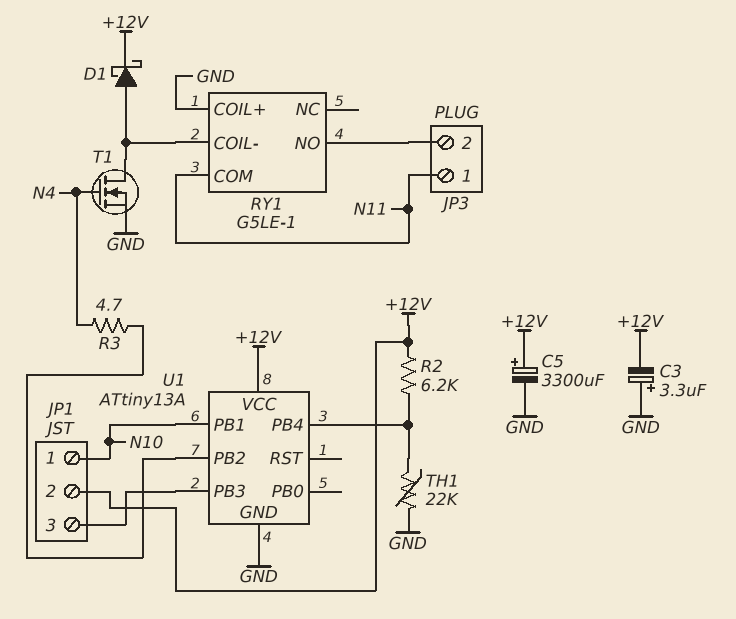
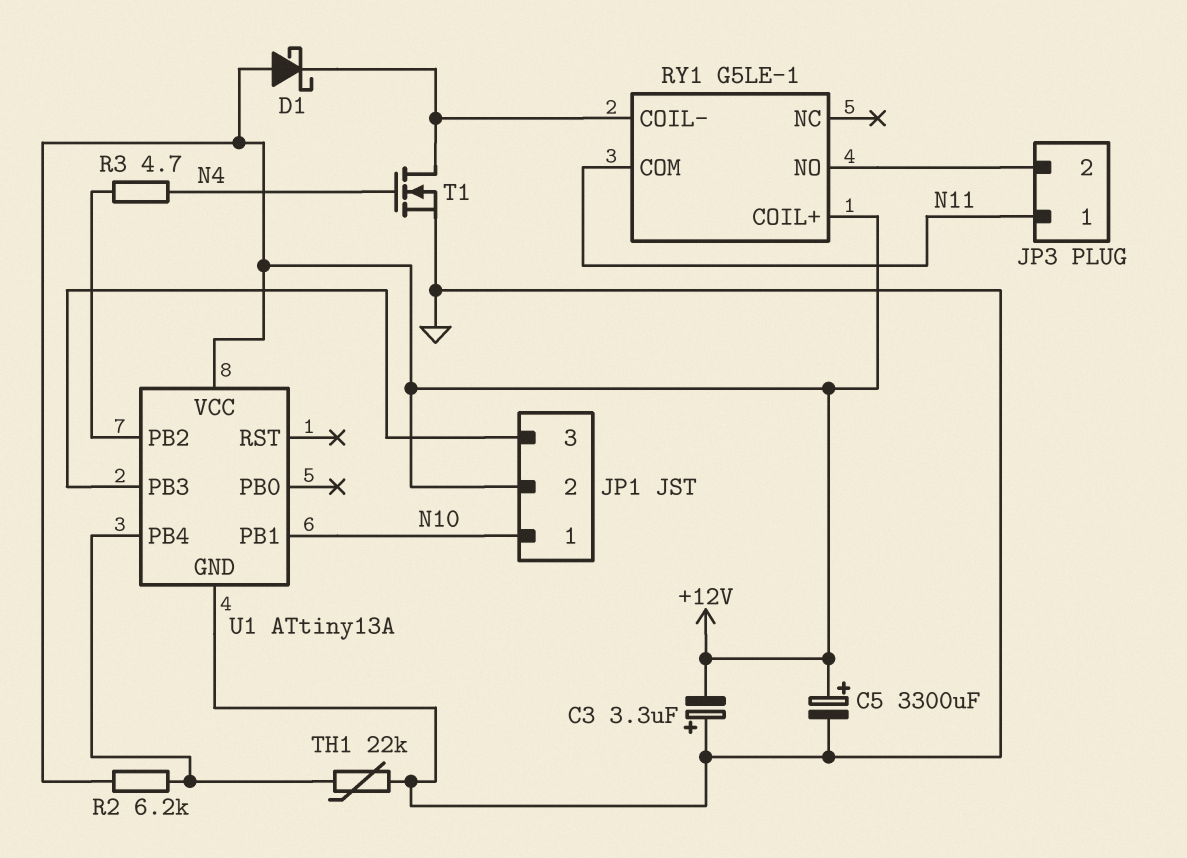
D1: schottky (A RY1/COIL-, K +12V) -> schottky (A +12V, K RY1/COIL-)
RY1 pin COIL+: GND -> +12V

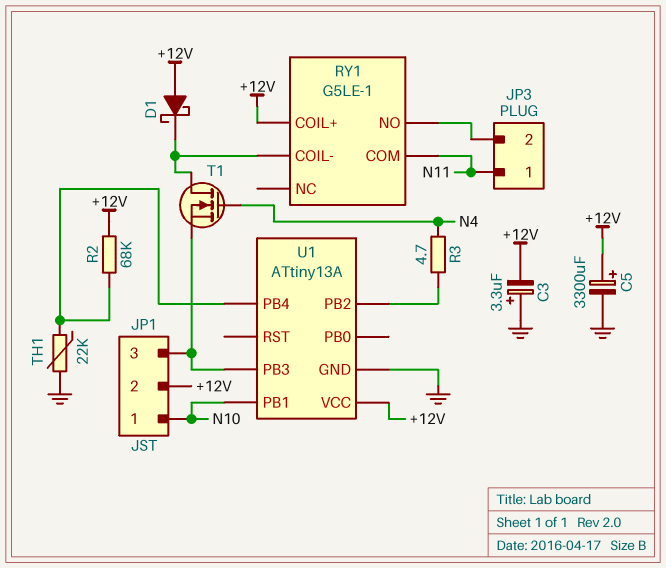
R2: 6.2k (+12V, U1/PB4) -> 68k (+12V, U1/PB4)
T1: NMOS (G N4, D RY1/COIL-, S GND) -> NMOS (G N4, D RY1/COIL-, S JP1/3)

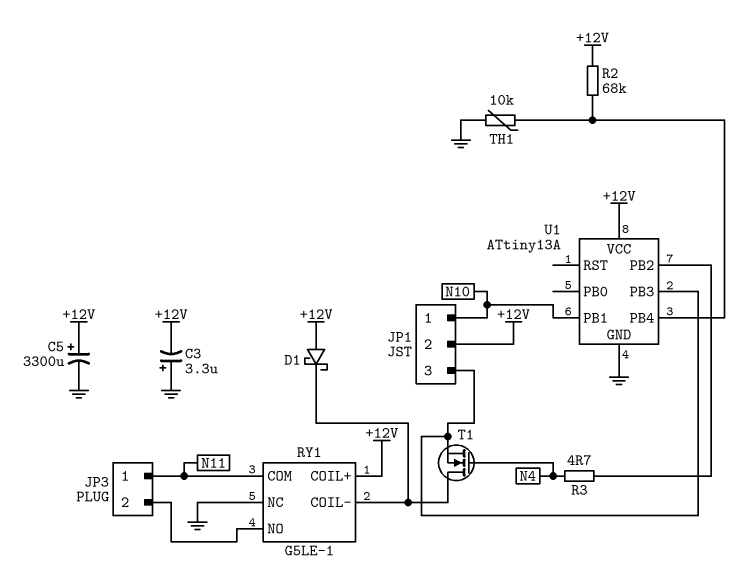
RY1 pin NC: none -> GND
TH1: 22k (GND, U1/PB4) -> 10k (GND, U1/PB4)

